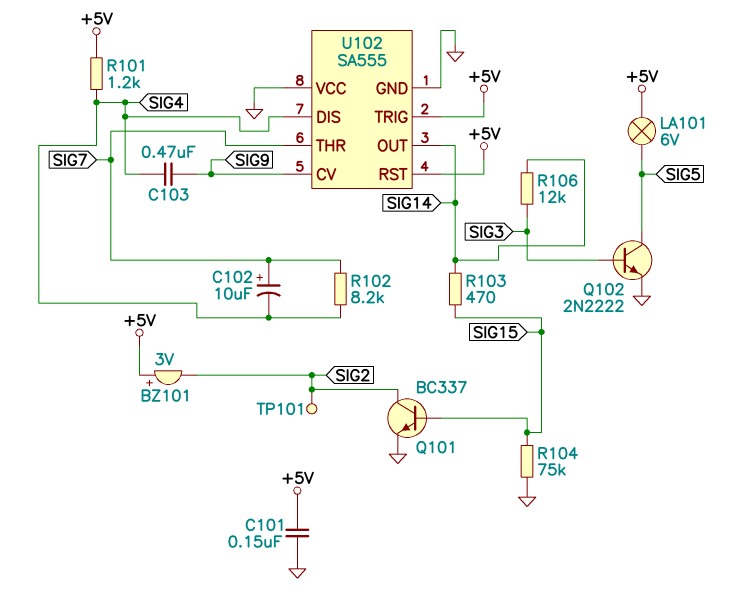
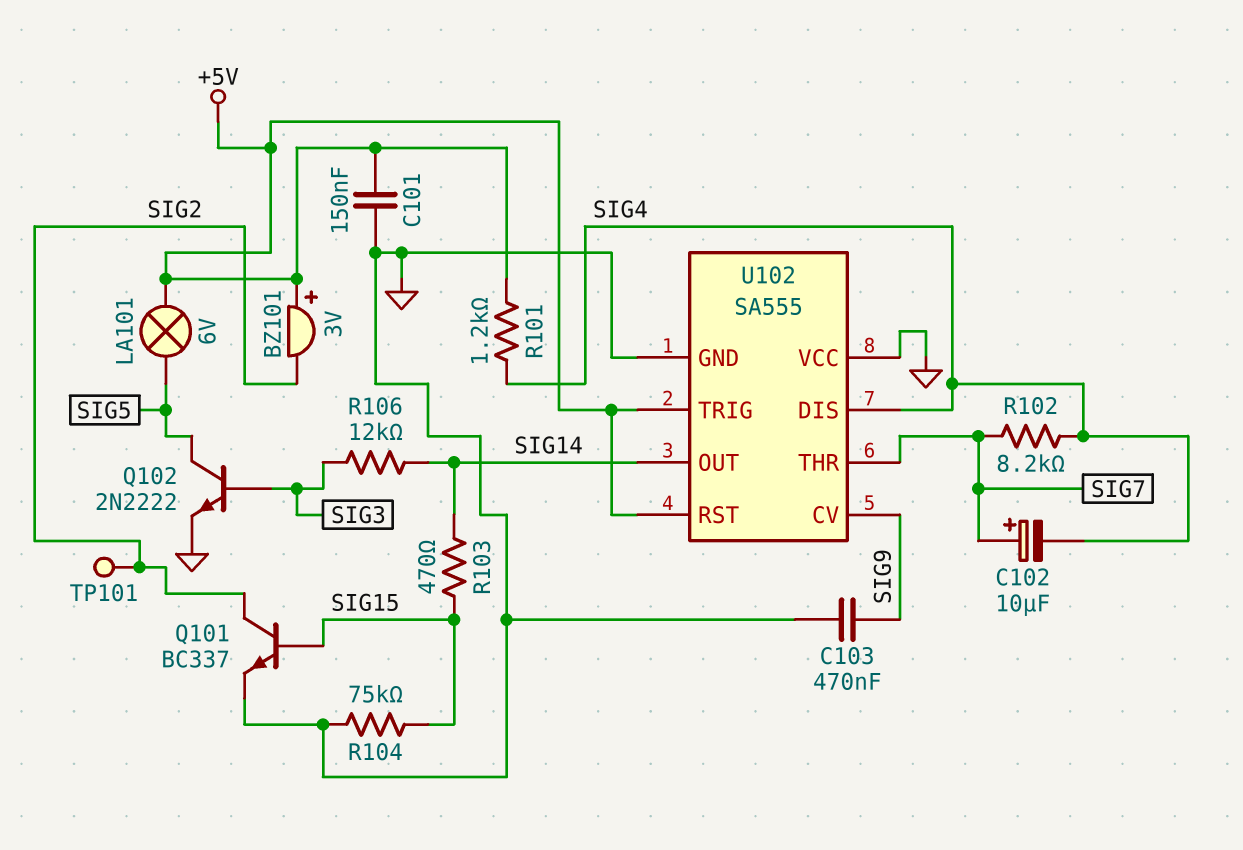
C103: 470nF (SIG4, SIG9) -> 470nF (GND, SIG9)

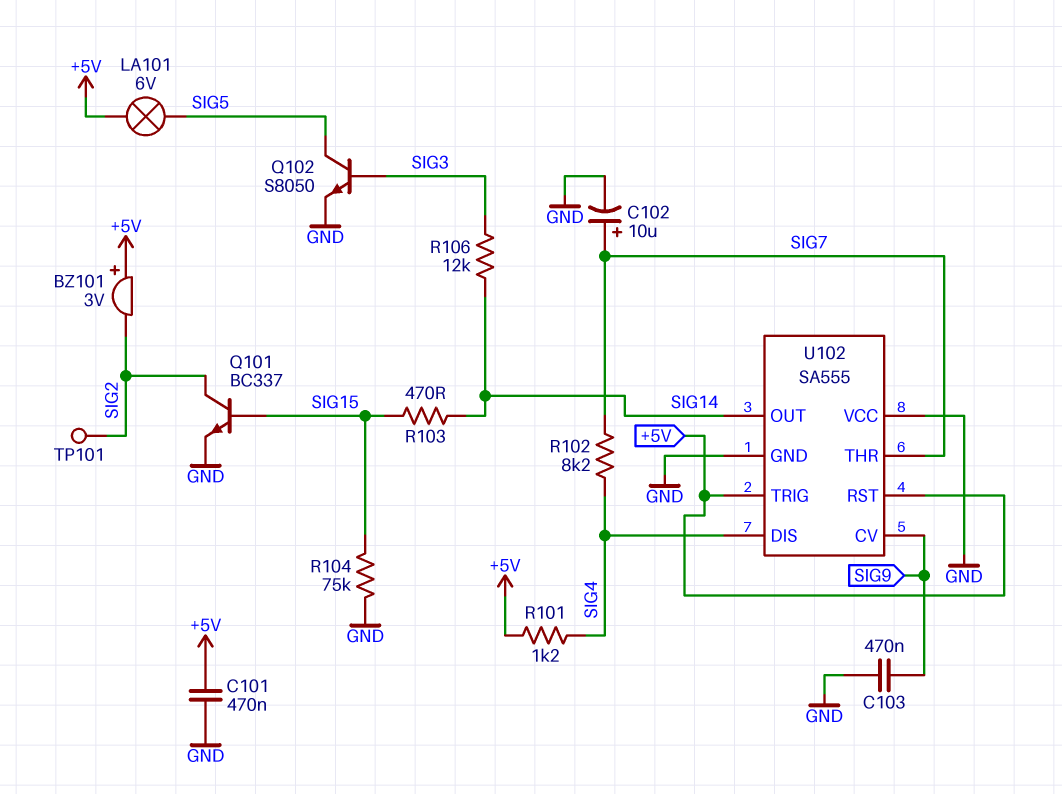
C101: 150nF (+5V, GND) -> 470nF (+5V, GND)
C102: 10uF (plus SIG7, minus SIG4) -> 10uF (plus SIG7, minus GND)
Q102: NPN 2N2222 (B SIG3, C SIG5, E GND) -> NPN S8050 (B SIG3, C SIG5, E GND)

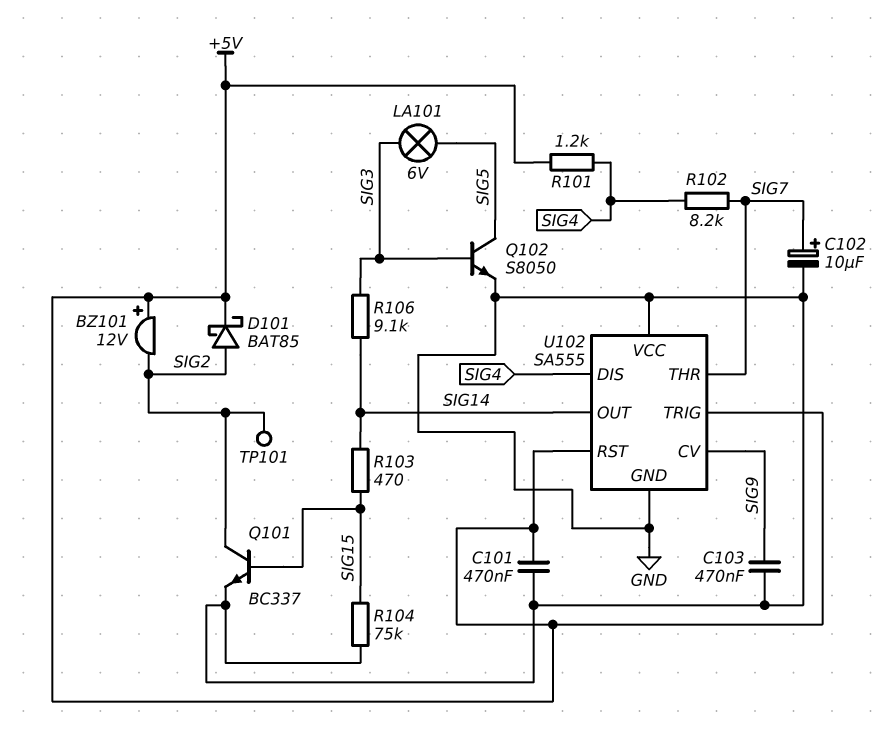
BZ101: buzzer 3V (plus +5V, minus SIG2) -> buzzer 12V (plus +5V, minus SIG2)
D101: none -> schottky BAT85 (A SIG2, K +5V)
LA101: lamp 6V (+5V, SIG5) -> lamp 6V (SIG3, SIG5)
R106: 12k (SIG3, SIG14) -> 9.1k (SIG3, SIG14)

